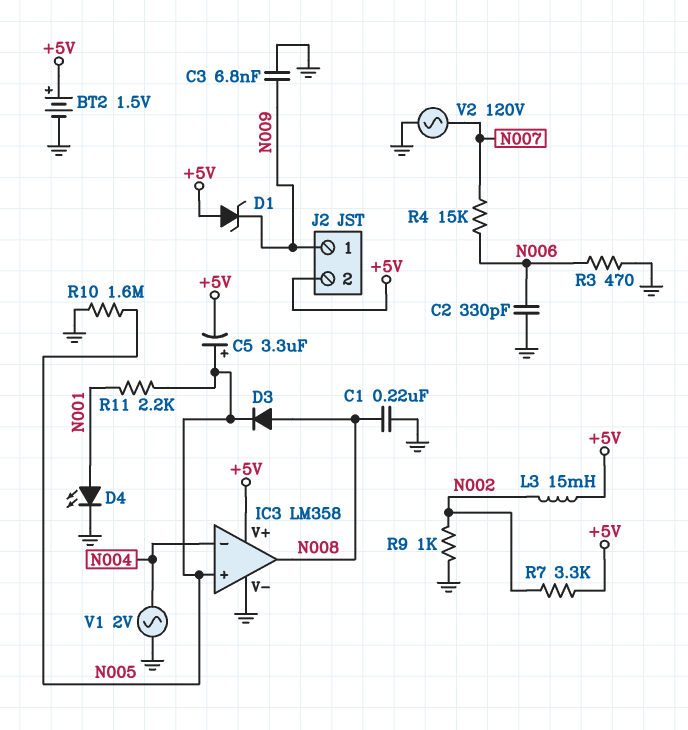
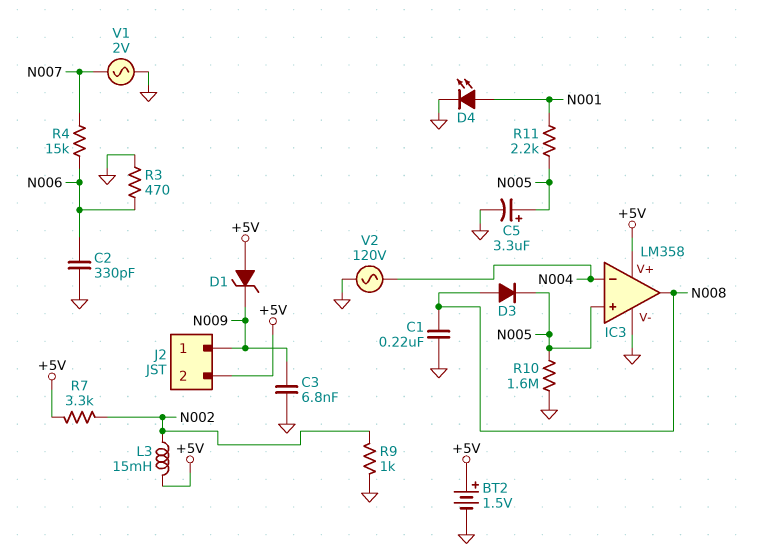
C5: 3.3uF (plus N005, minus +5V) -> 3.3uF (plus N005, minus GND)
V1: AC 2V (GND, N004) -> AC 2V (GND, N007)
V2: AC 120V (GND, N007) -> AC 120V (GND, N004)

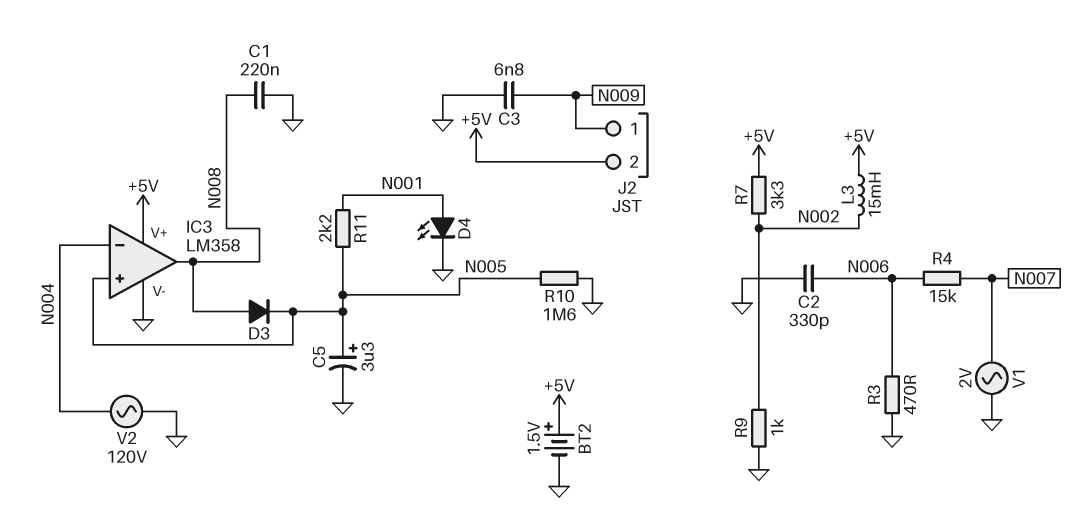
D1: zener (A +5V, K N009) -> none

